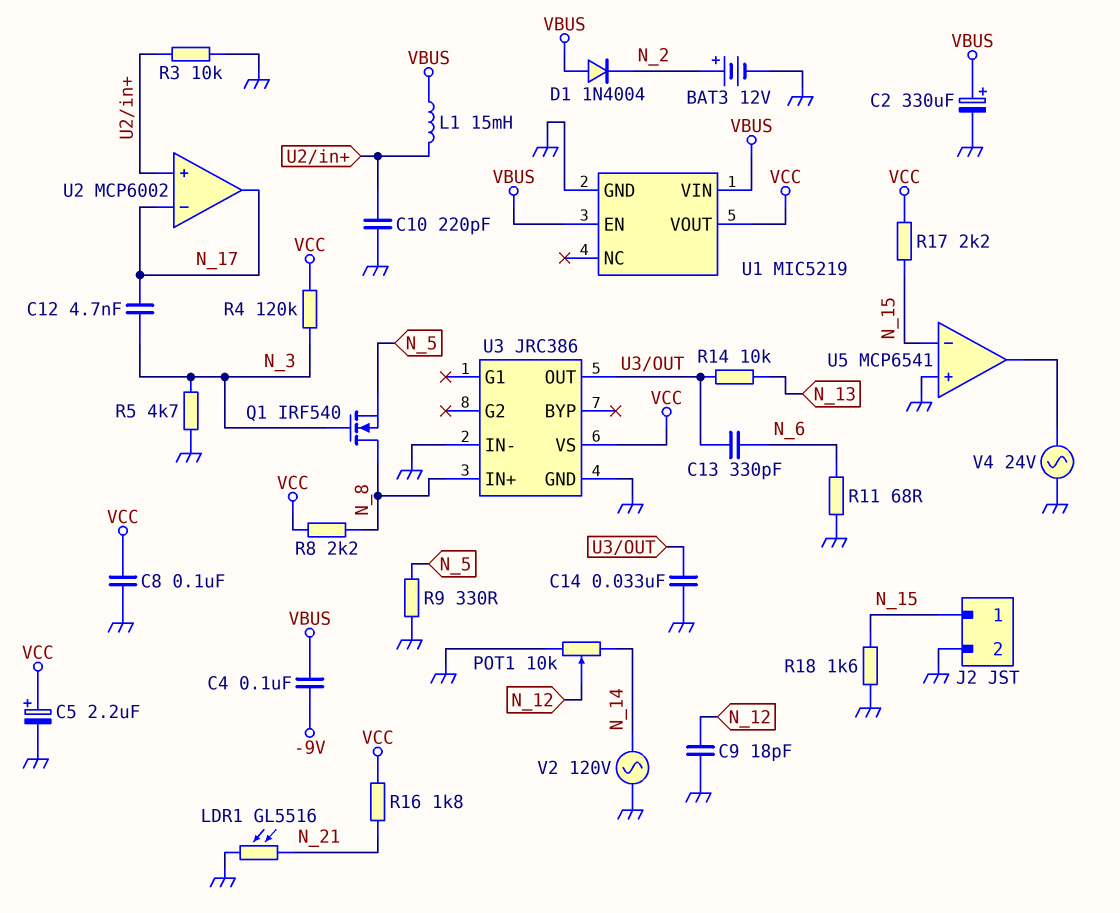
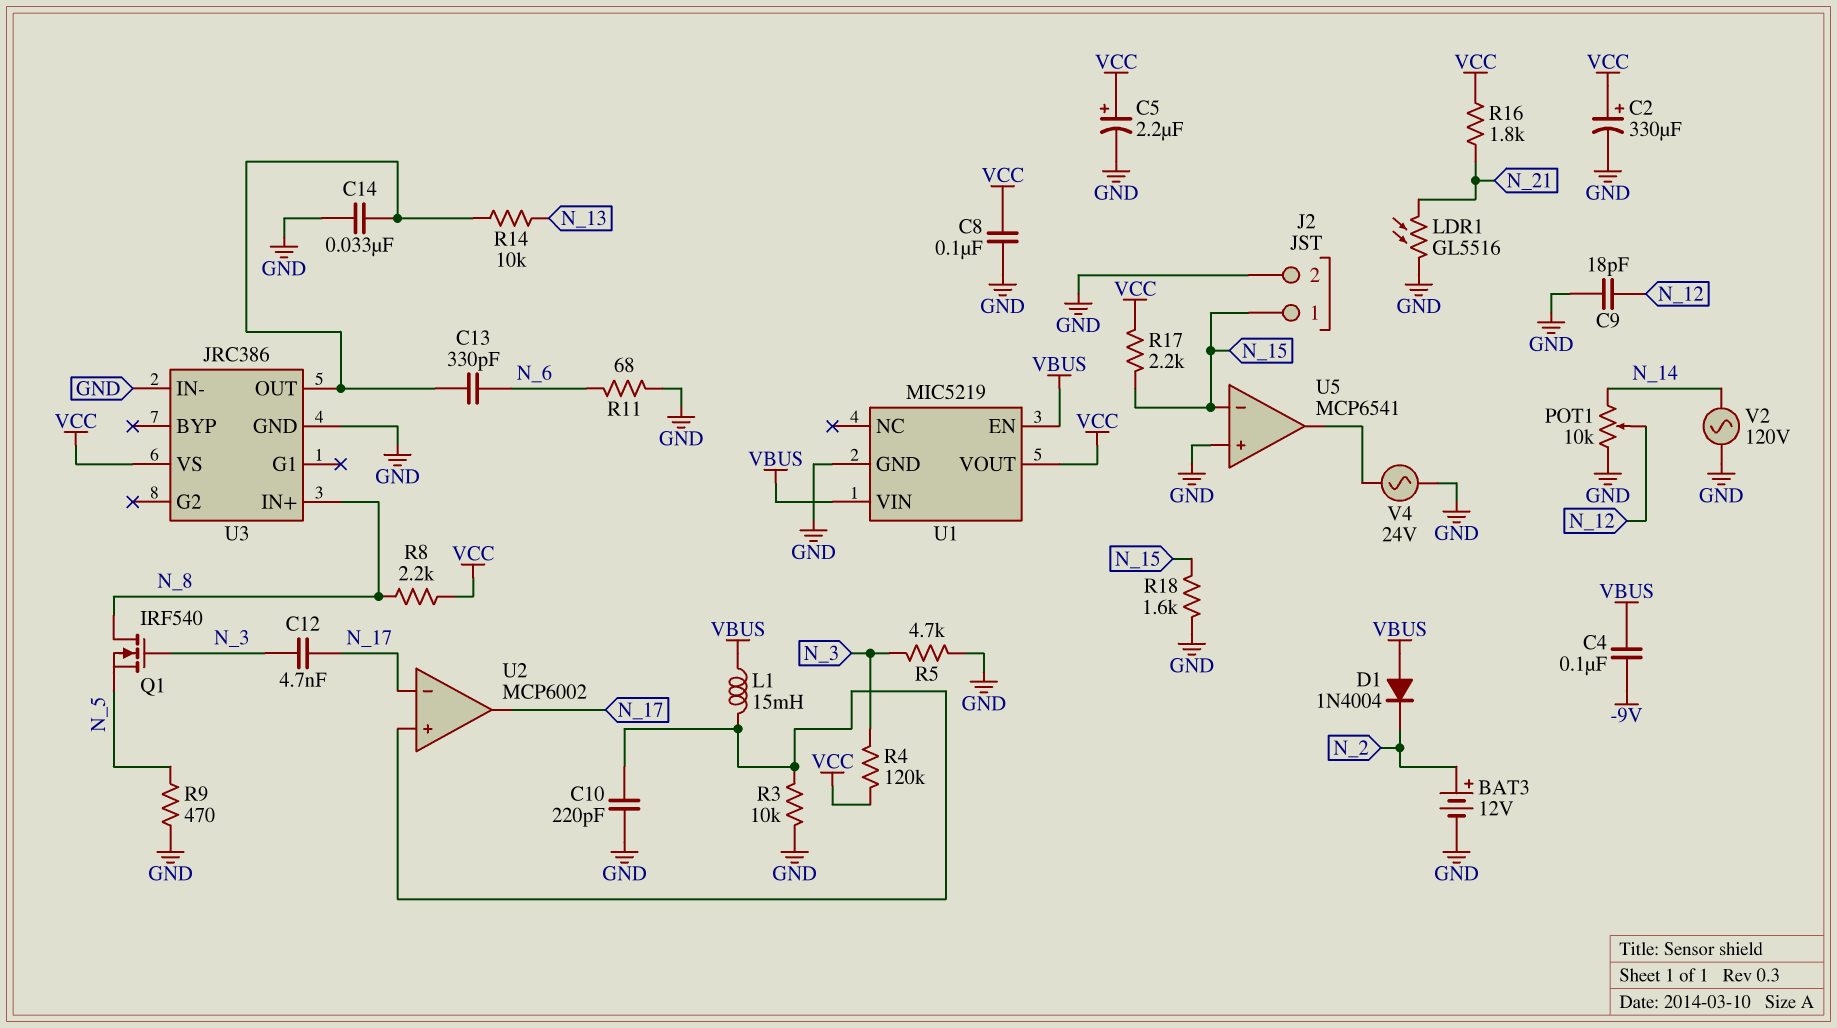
C2: 330uF (plus VBUS, minus GND) -> 330uF (plus VCC, minus GND)
R9: 330 (GND, N_5) -> 470 (GND, N_5)

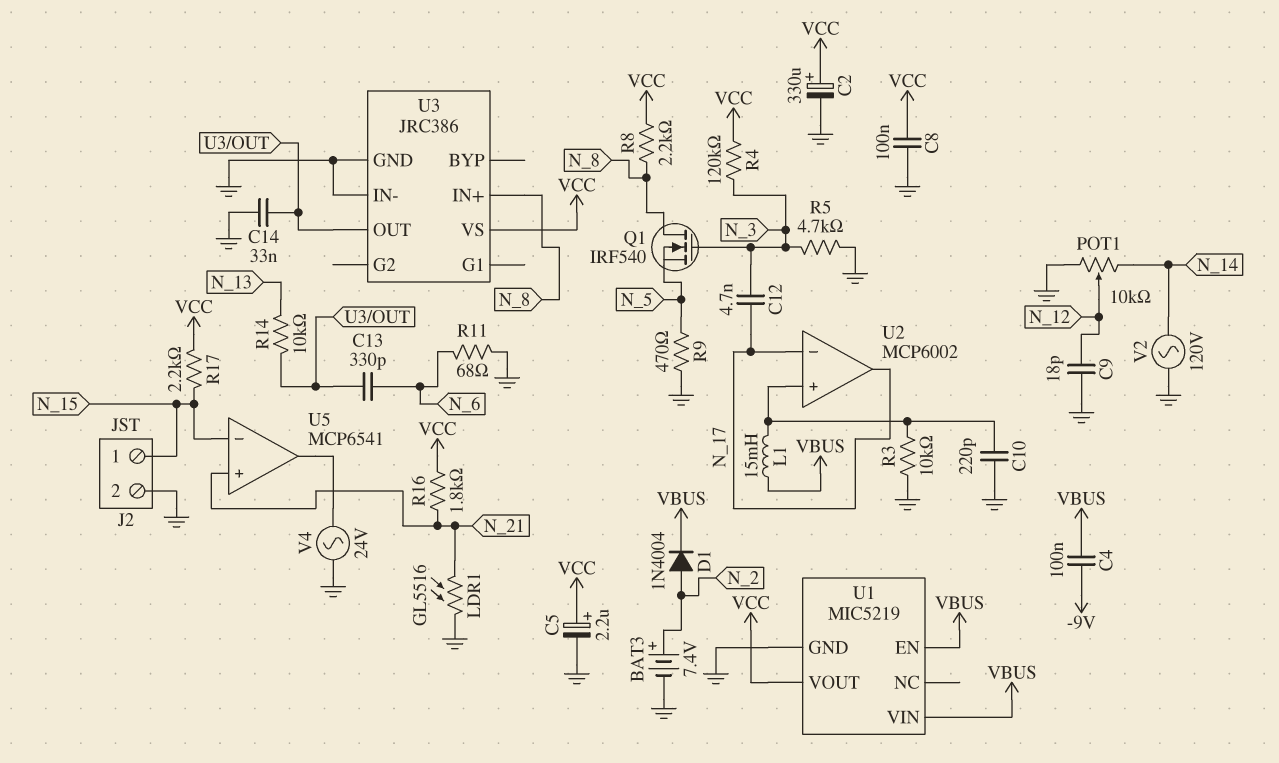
BAT3: 12V (plus N_2, minus GND) -> 7.4V (plus N_2, minus GND)
D1: diode 1N4004 (A VBUS, K N_2) -> diode 1N4004 (A N_2, K VBUS)
R18: 1.6k (GND, N_15) -> none
U5 pin in+: GND -> N_21

